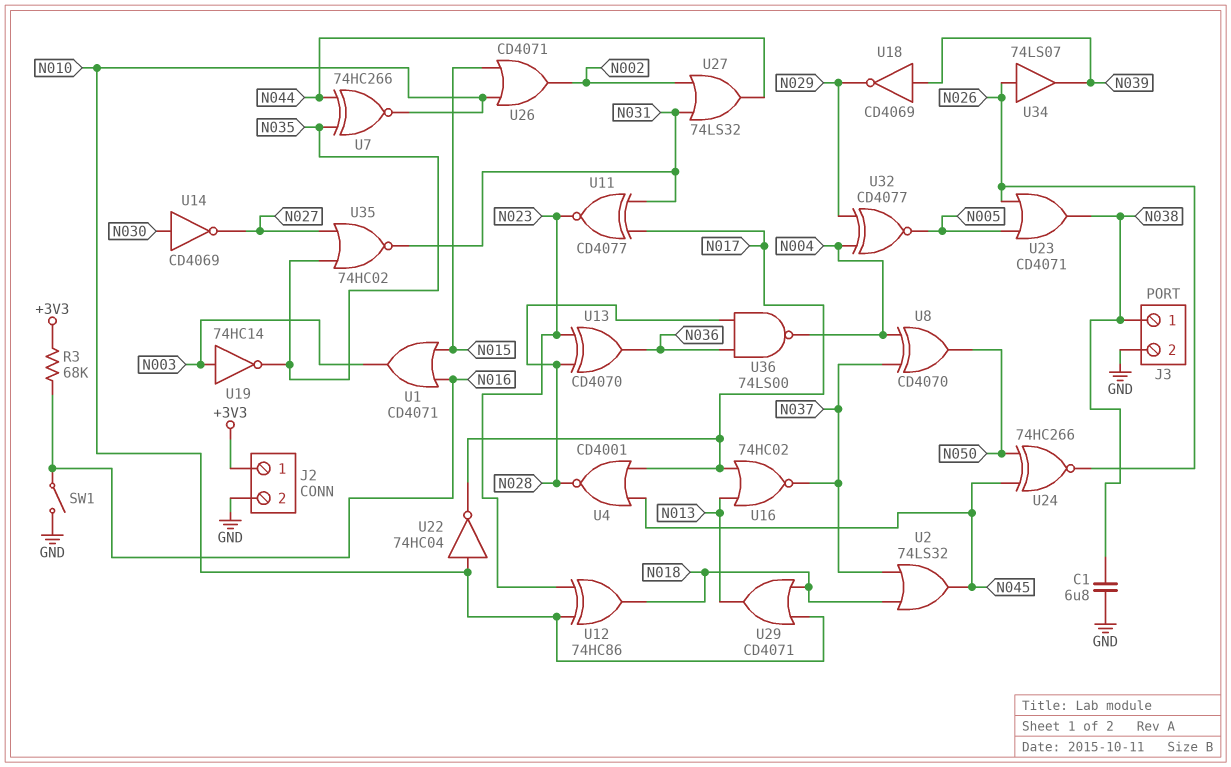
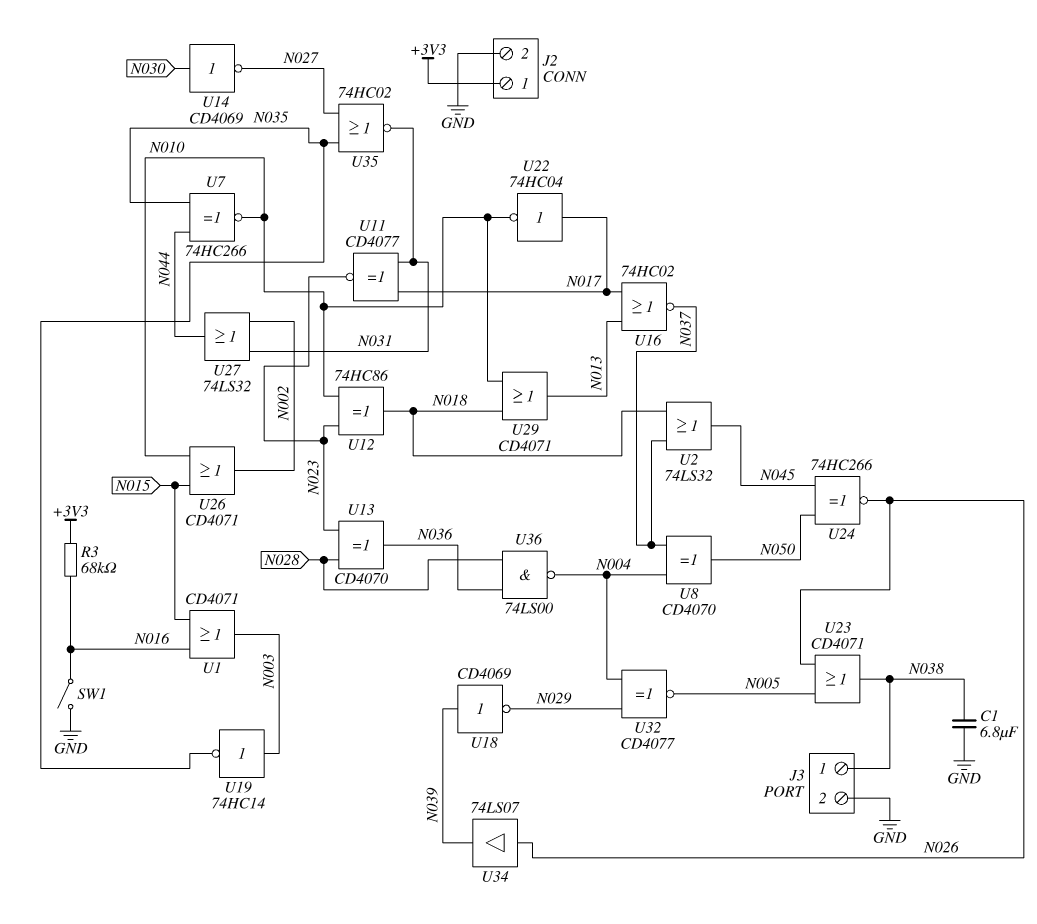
U4: NOR CD4001 (in N017, in N045, out N028) -> none
U22: NOT 74HC04 (in N010, out N017) -> NOT 74HC04 (in N017, out N010)

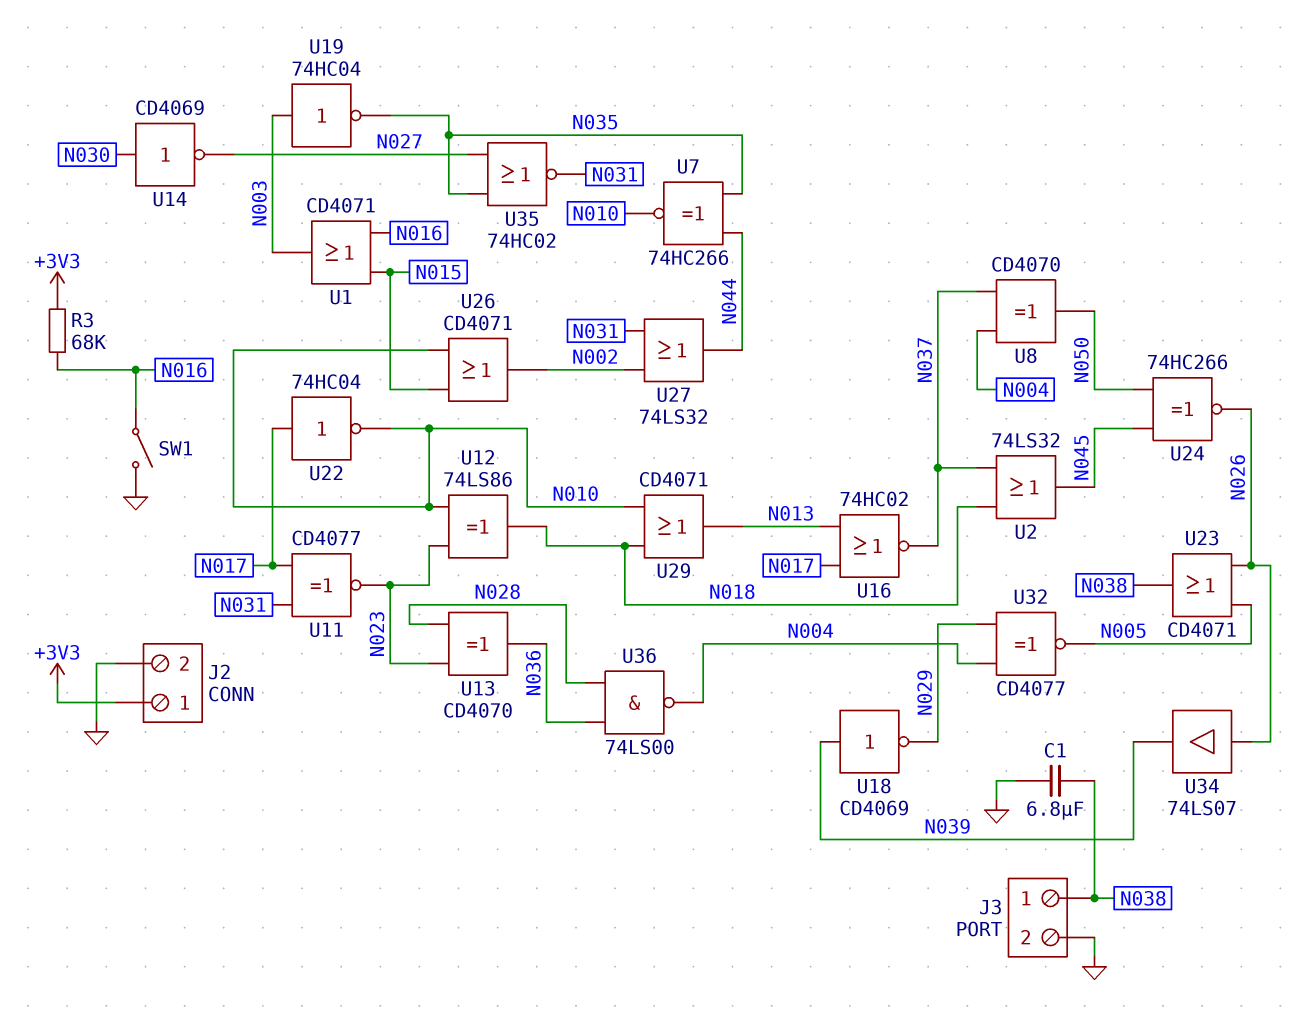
U12: XOR 74HC86 (in N010, in N023, out N018) -> XOR 74LS86 (in N010, in N023, out N018)
U19: NOT 74HC14 (in N003, out N035) -> NOT 74HC04 (in N003, out N035)

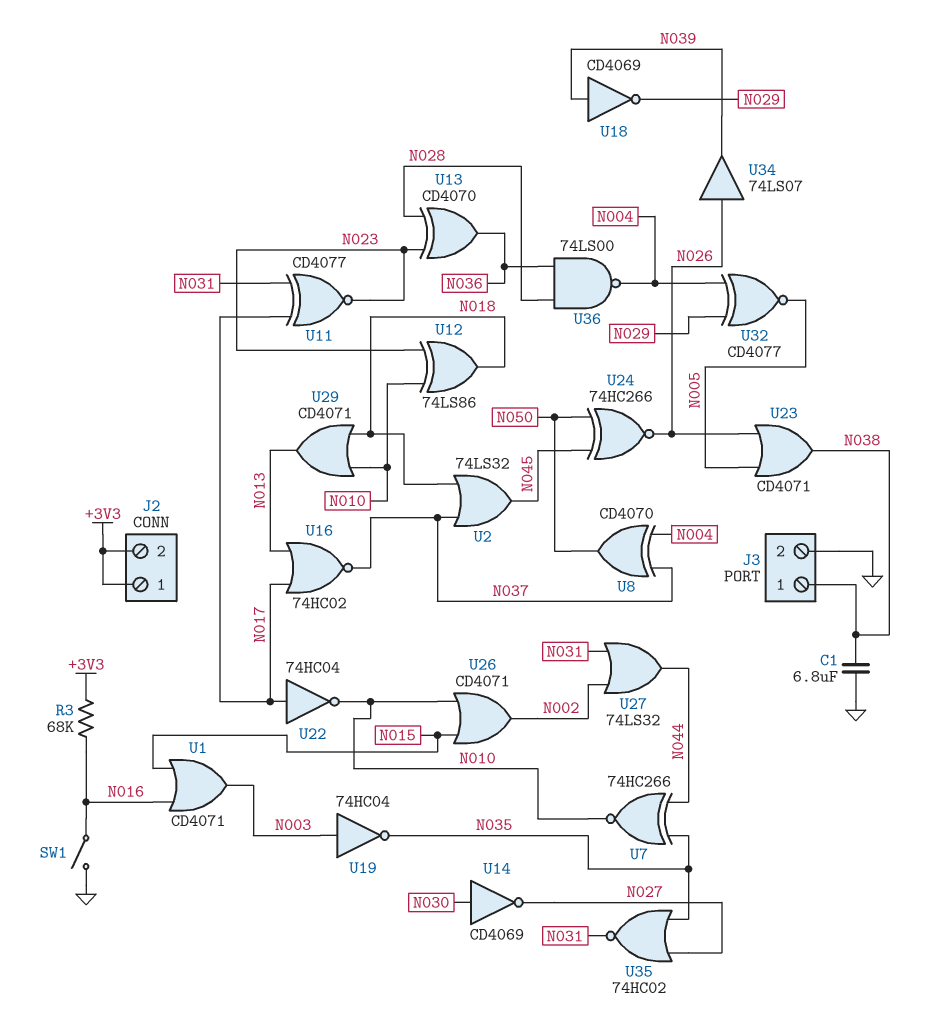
J2 pin 2: GND -> +3V3

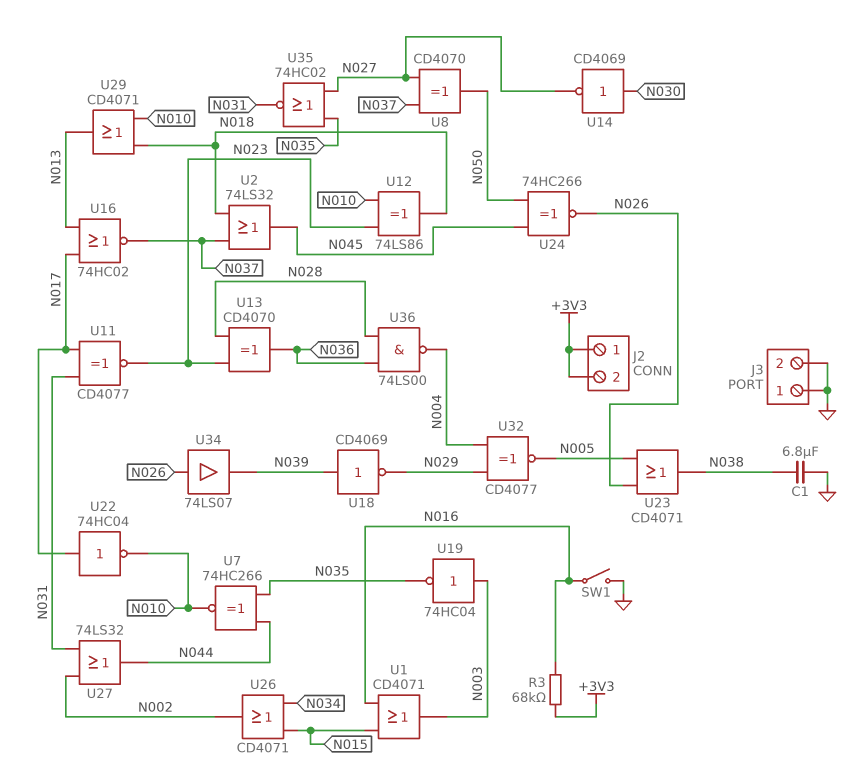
J3 pin 1: N038 -> GND
U8: XOR CD4070 (in N004, in N037, out N050) -> XOR CD4070 (in N027, in N037, out N050)
U26: OR CD4071 (in N010, in N015, out N002) -> OR CD4071 (in N015, in N034, out N002)

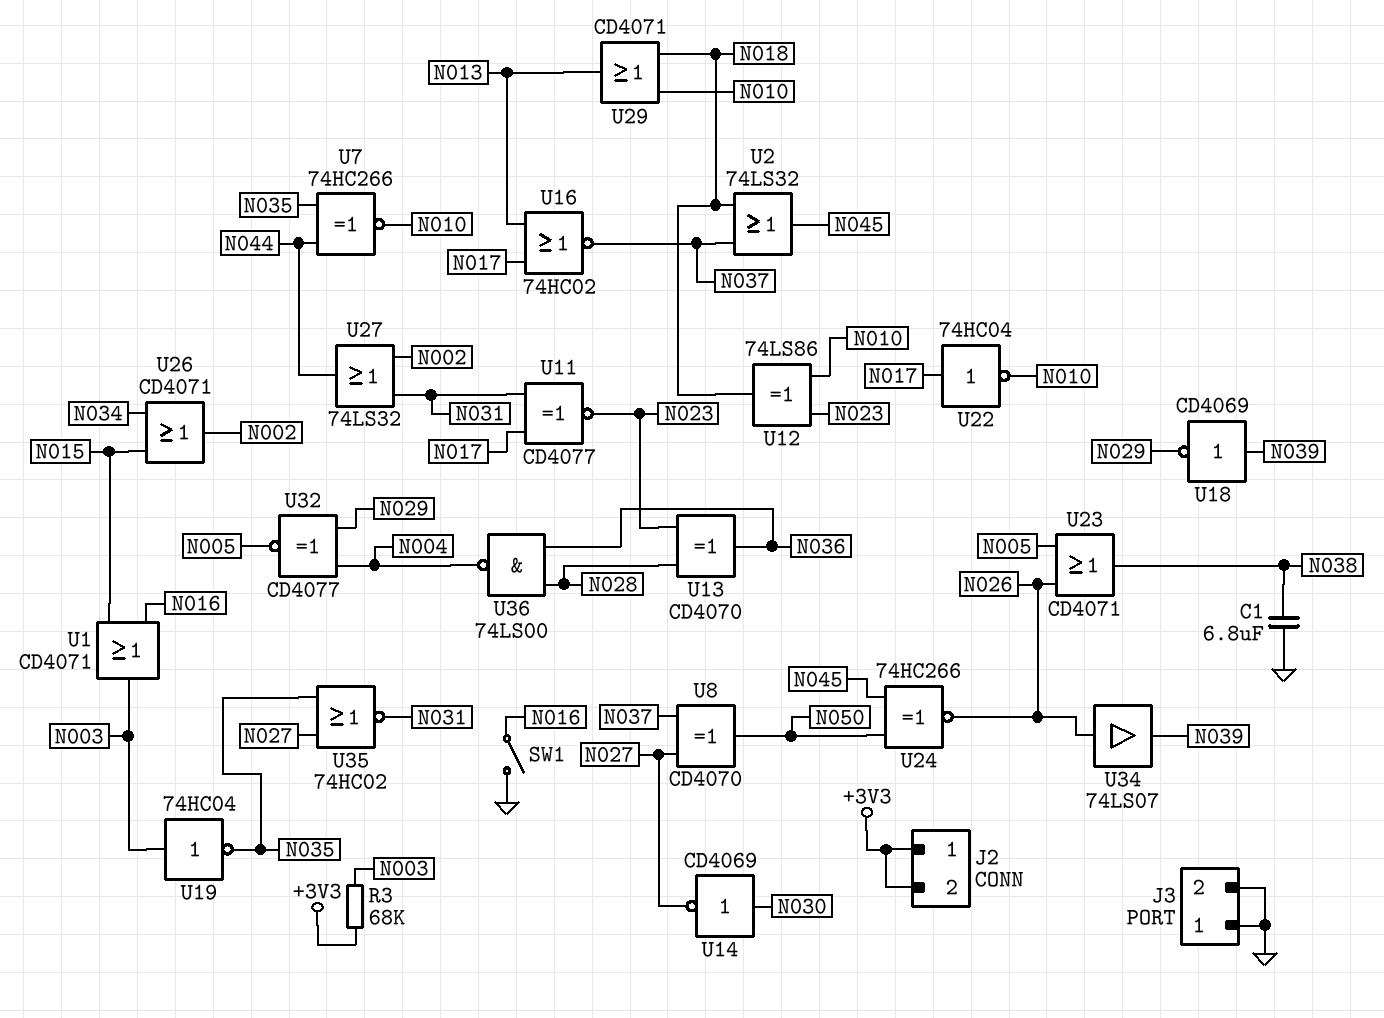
R3: 68k (+3V3, N016) -> 68k (+3V3, N003)

